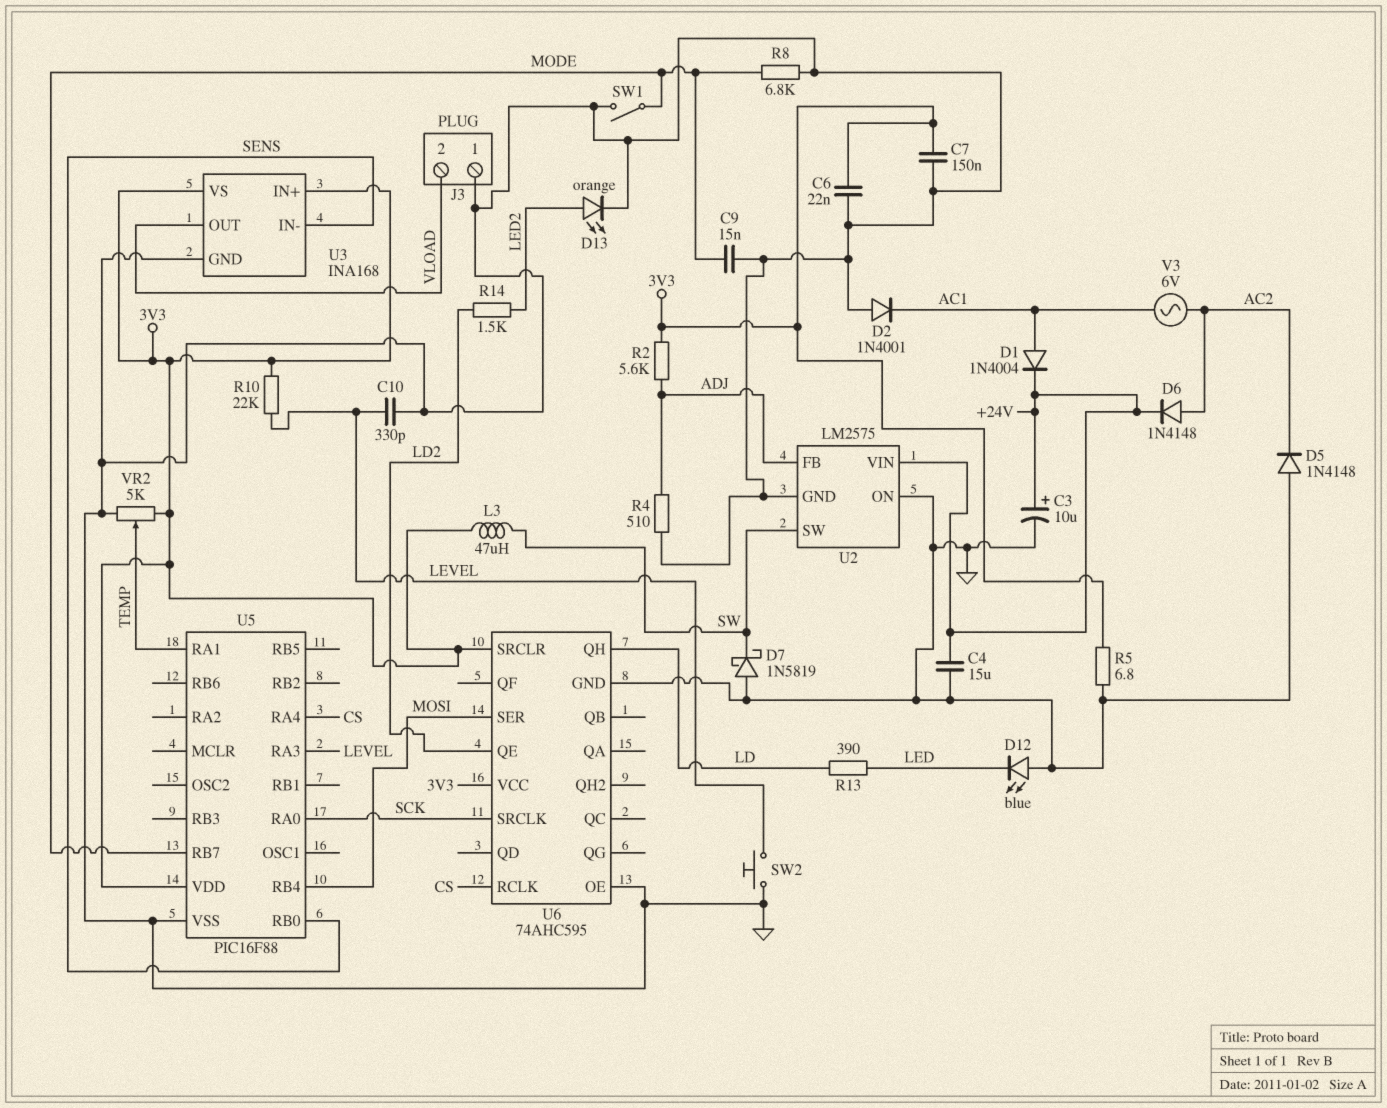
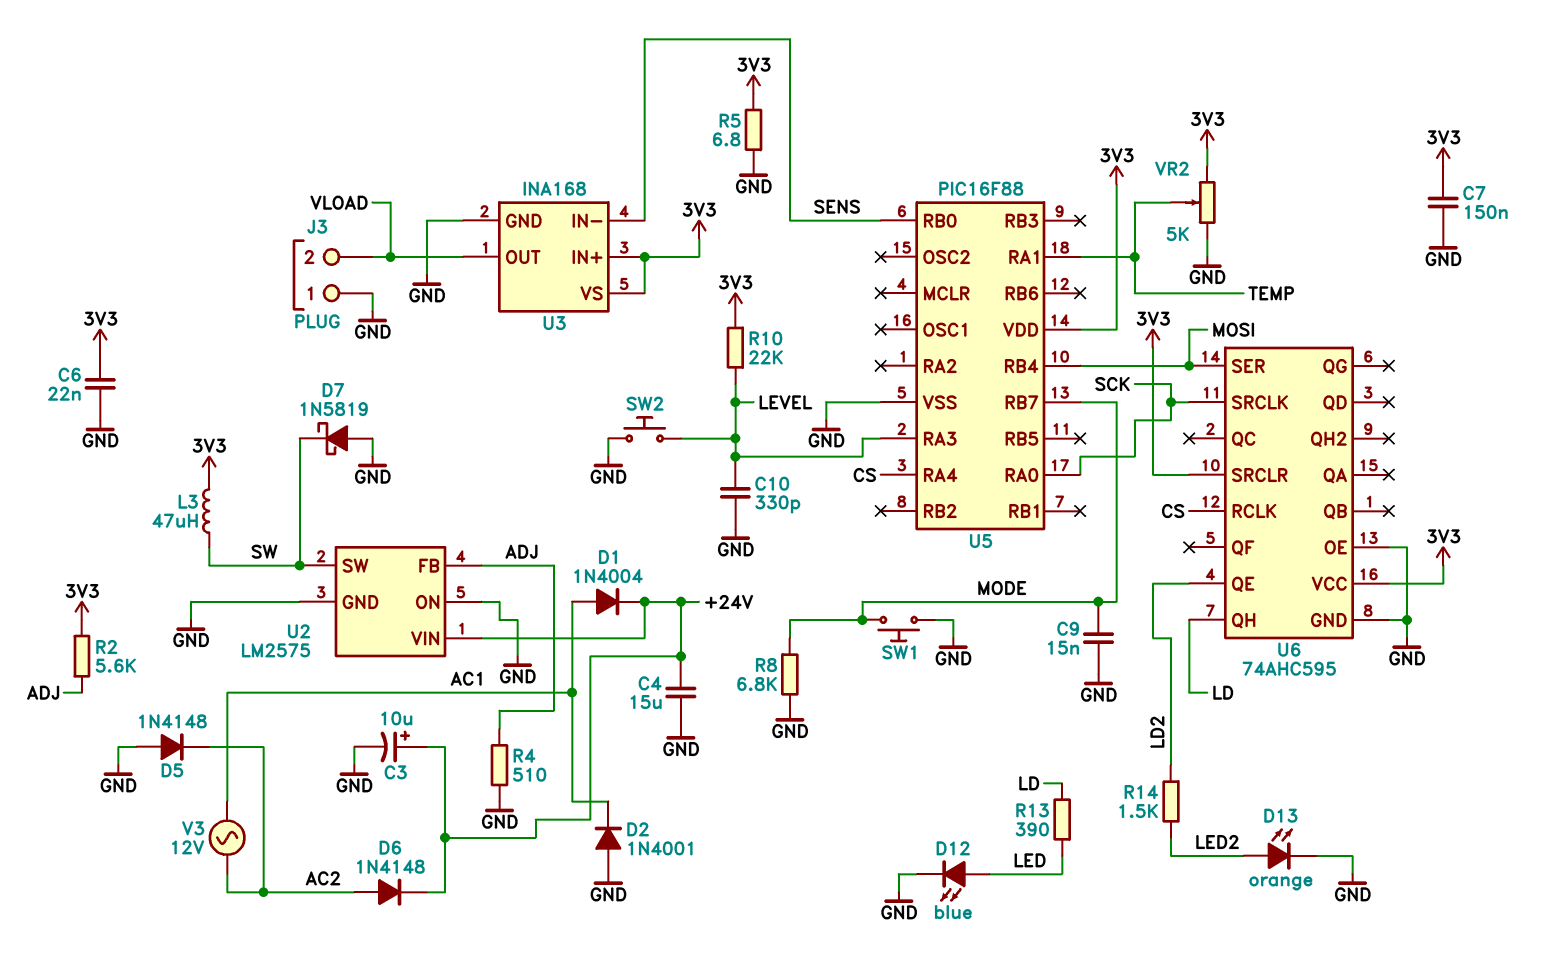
D12: LED blue (A GND, K LED) -> LED blue (A LED, K GND)
SW1: switch (GND, MODE) -> button (GND, MODE)
V3: AC 6V (AC1, AC2) -> AC 12V (AC1, AC2)

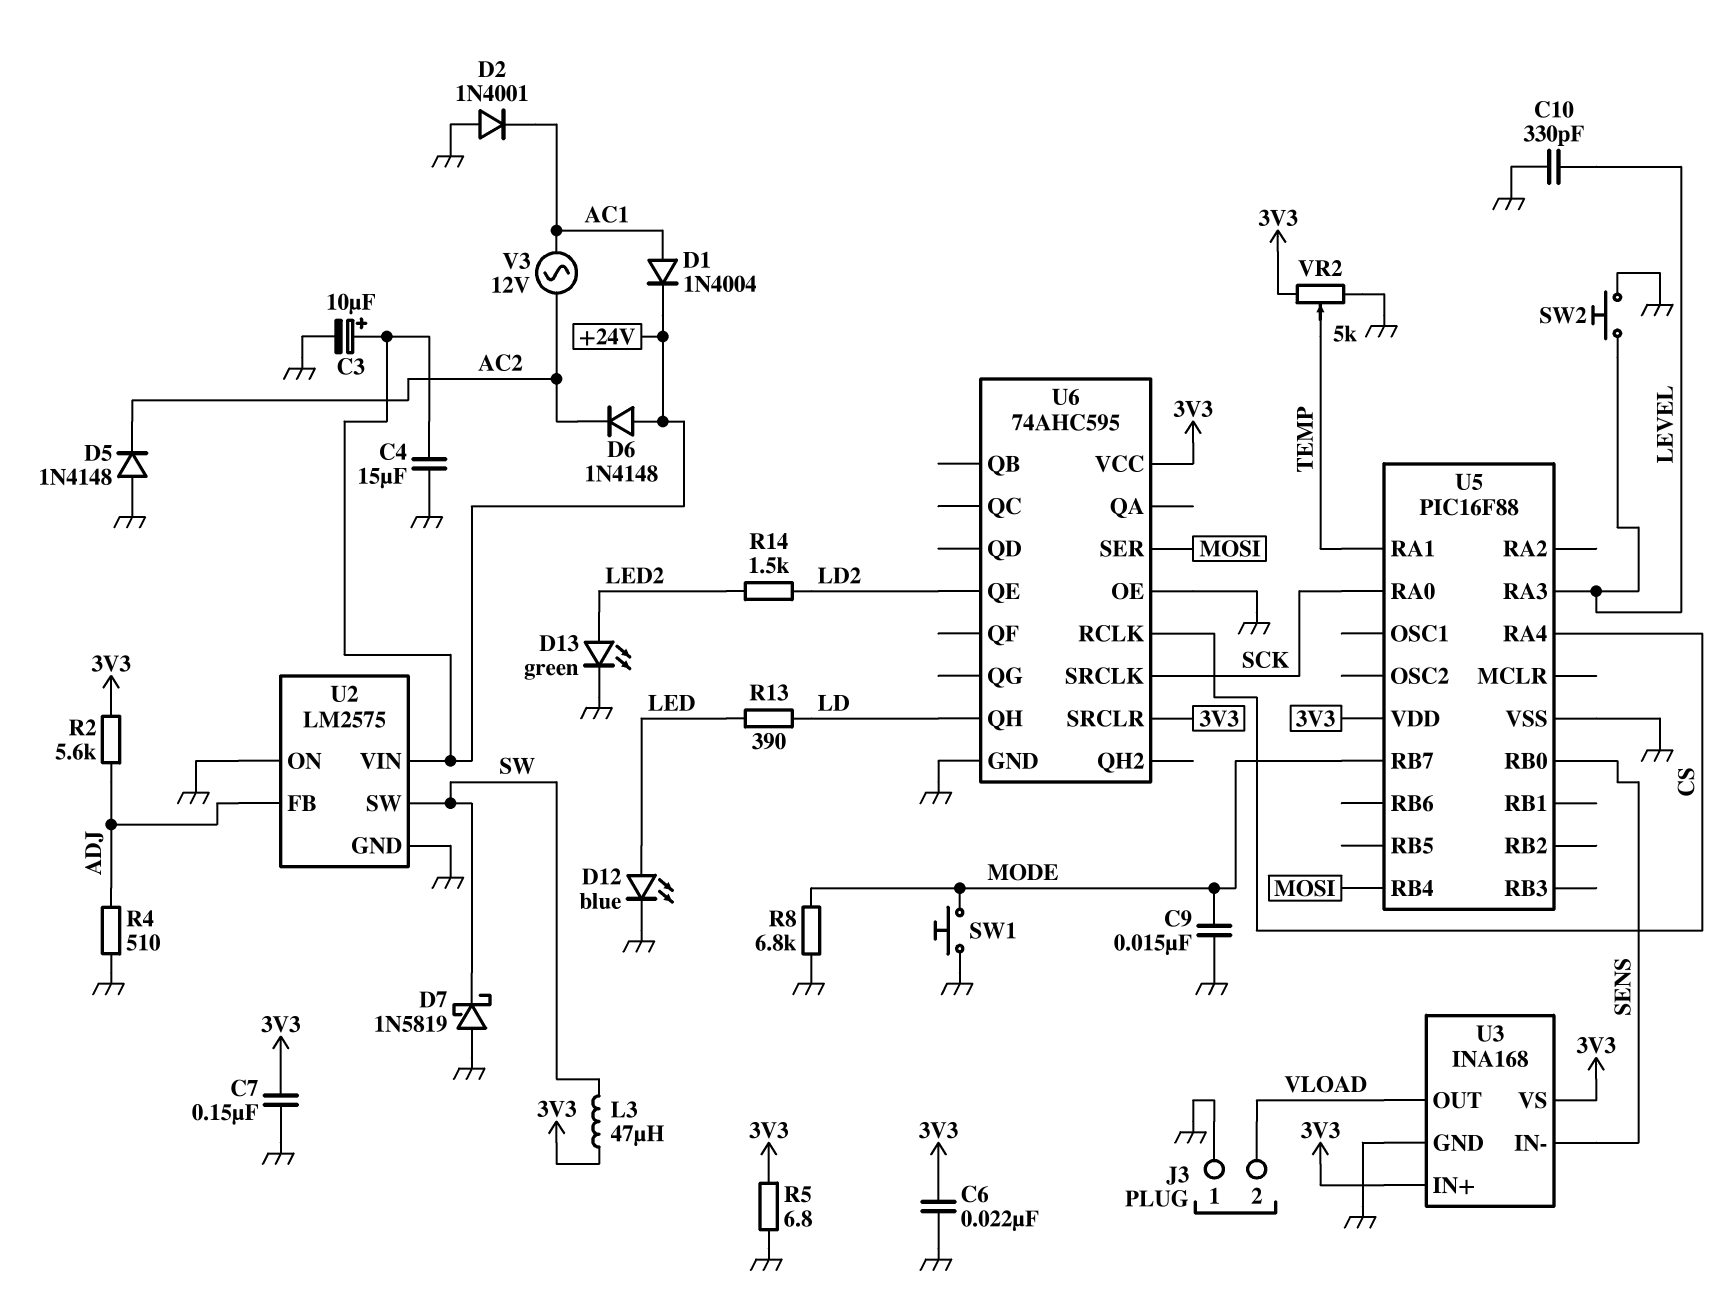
D6: diode 1N4148 (A AC2, K +24V) -> diode 1N4148 (A +24V, K AC2)
D13: LED orange (A LED2, K GND) -> LED green (A LED2, K GND)
R10: 22k (3V3, LEVEL) -> none

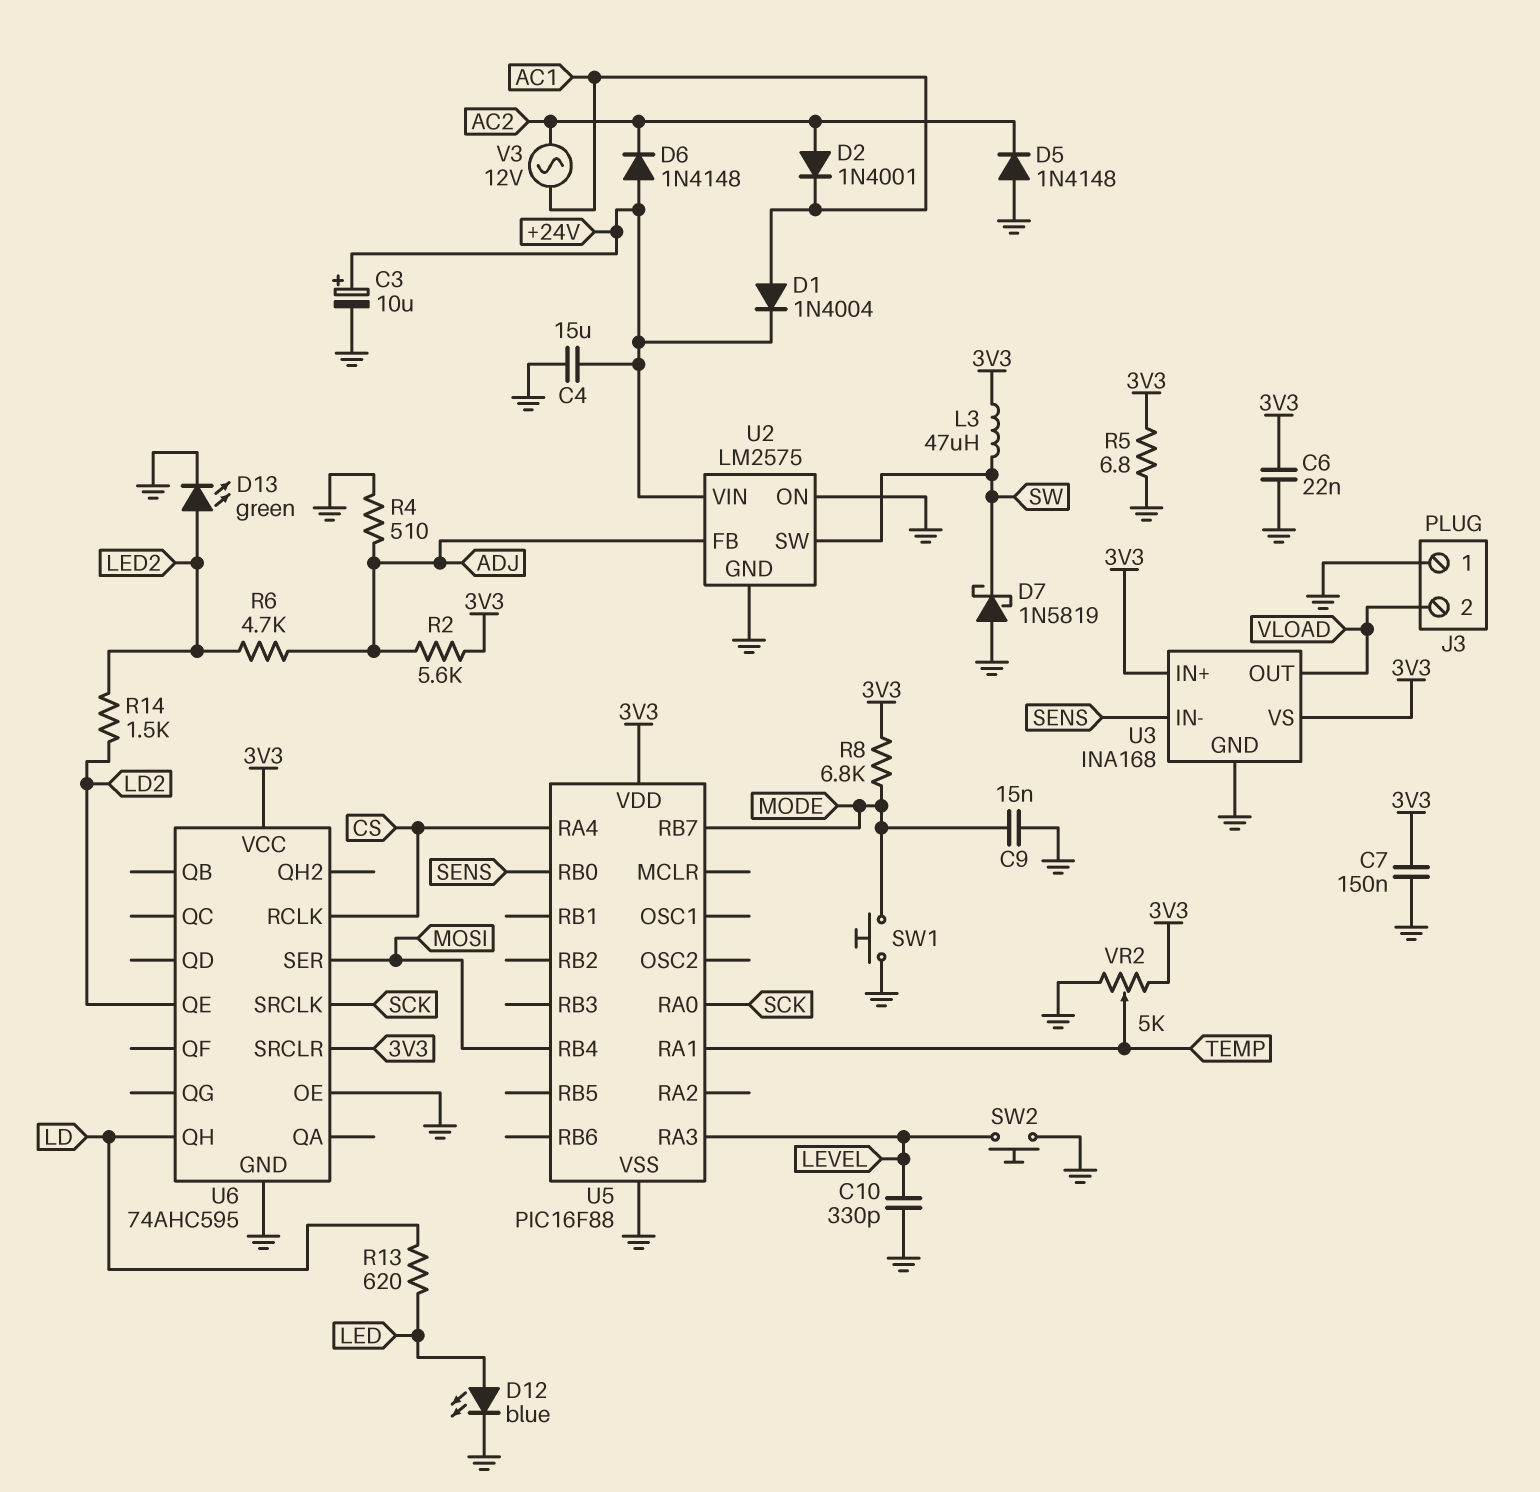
D2: diode 1N4001 (A GND, K AC1) -> diode 1N4001 (A AC2, K AC1)
R6: none -> 4.7k (ADJ, LED2)
R8: 6.8k (GND, MODE) -> 6.8k (3V3, MODE)
R13: 390 (LD, LED) -> 620 (LD, LED)

